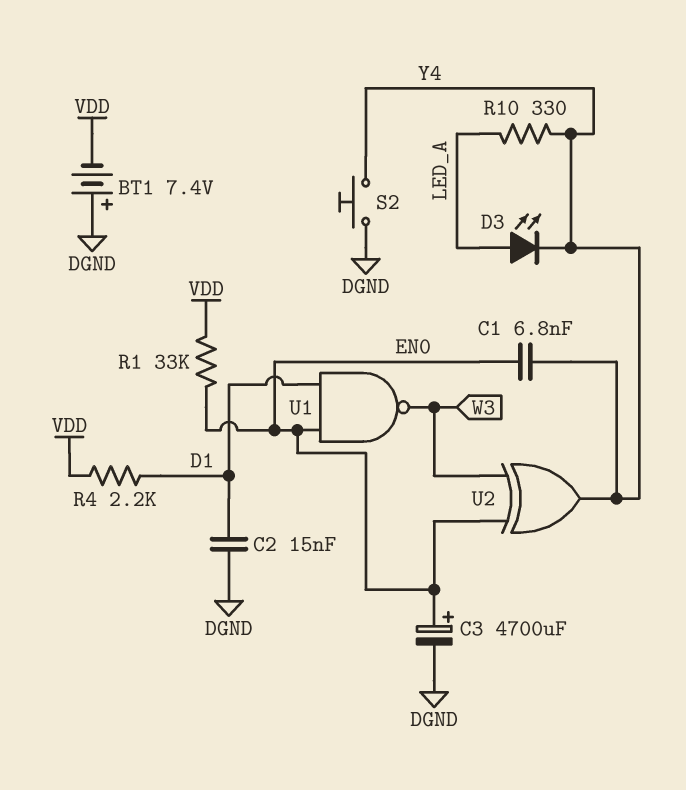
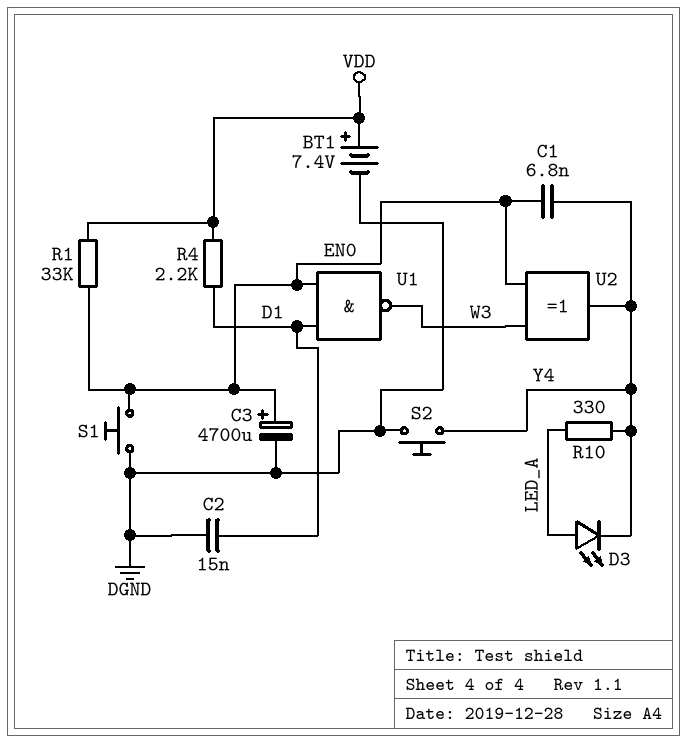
BT1: 7.4V (plus DGND, minus VDD) -> 7.4V (plus VDD, minus DGND)
S1: none -> button (DGND, EN0)

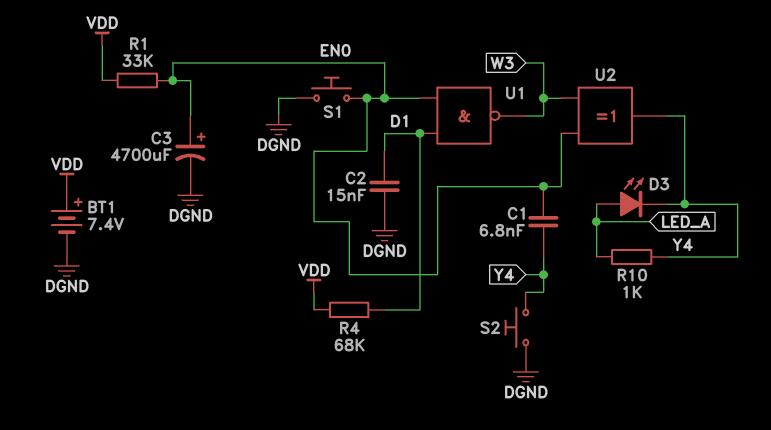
R4: 2.2k (D1, VDD) -> 68k (D1, VDD)
R10: 330 (LED_A, Y4) -> 1k (LED_A, Y4)

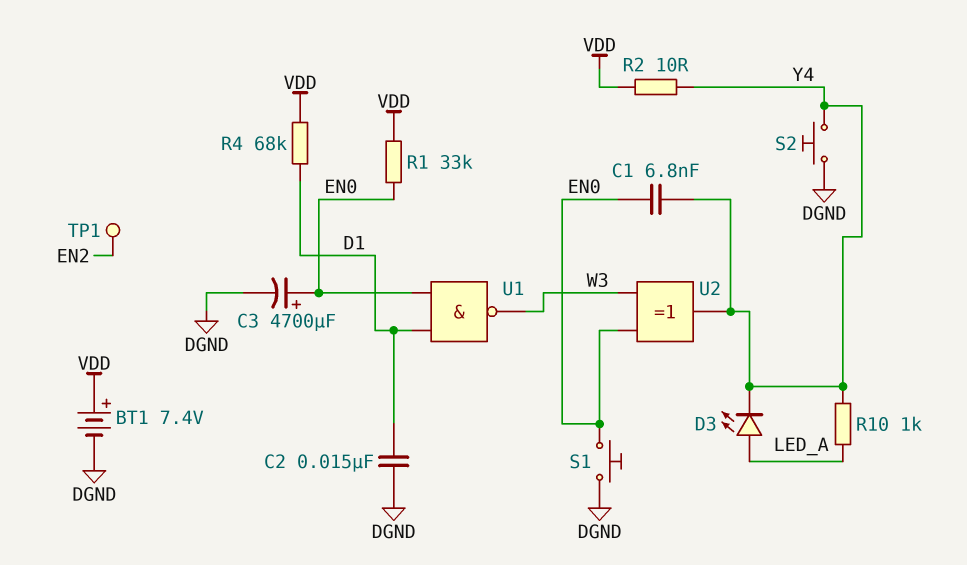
R2: none -> 10 (VDD, Y4)
TP1: none -> test point (EN2)

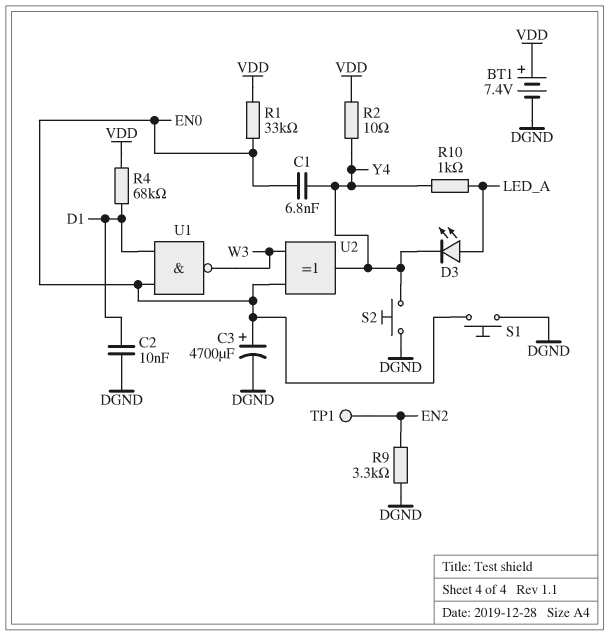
C2: 15nF (D1, DGND) -> 10nF (D1, DGND)
R9: none -> 3.3k (DGND, EN2)

